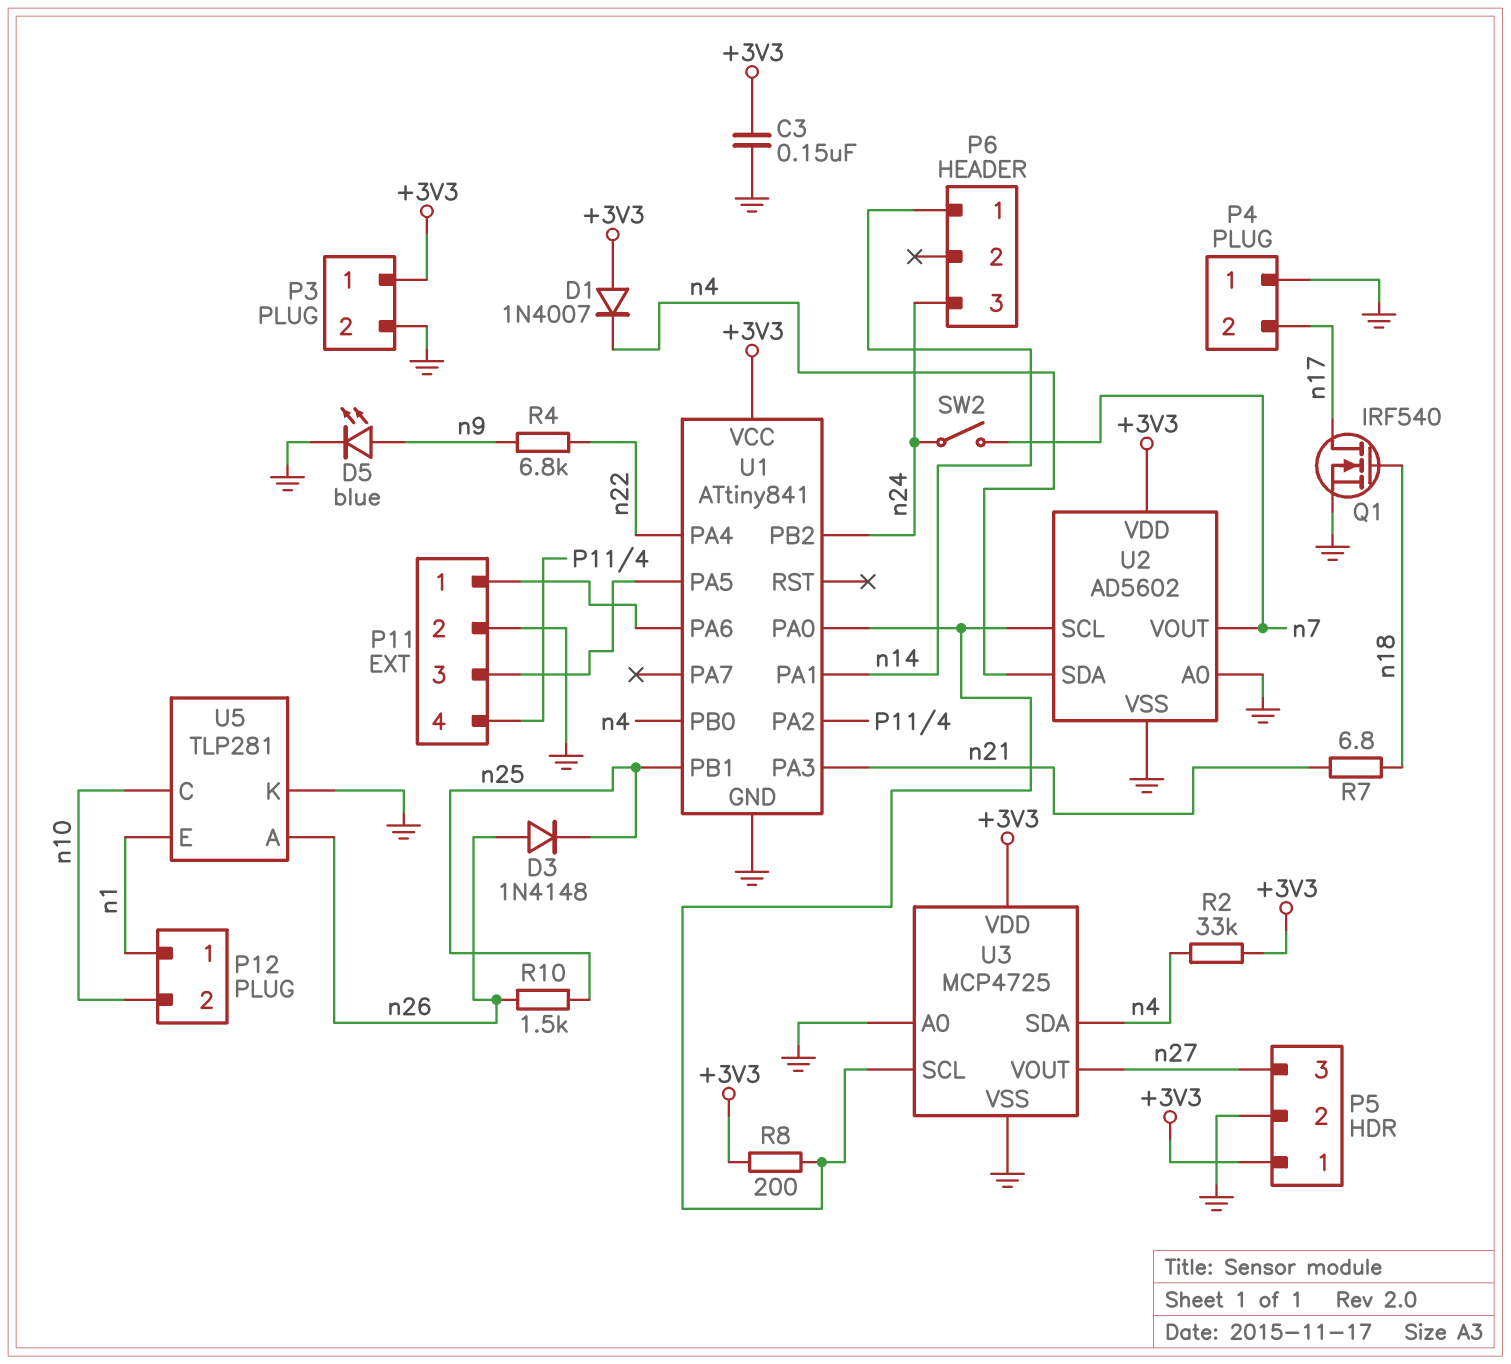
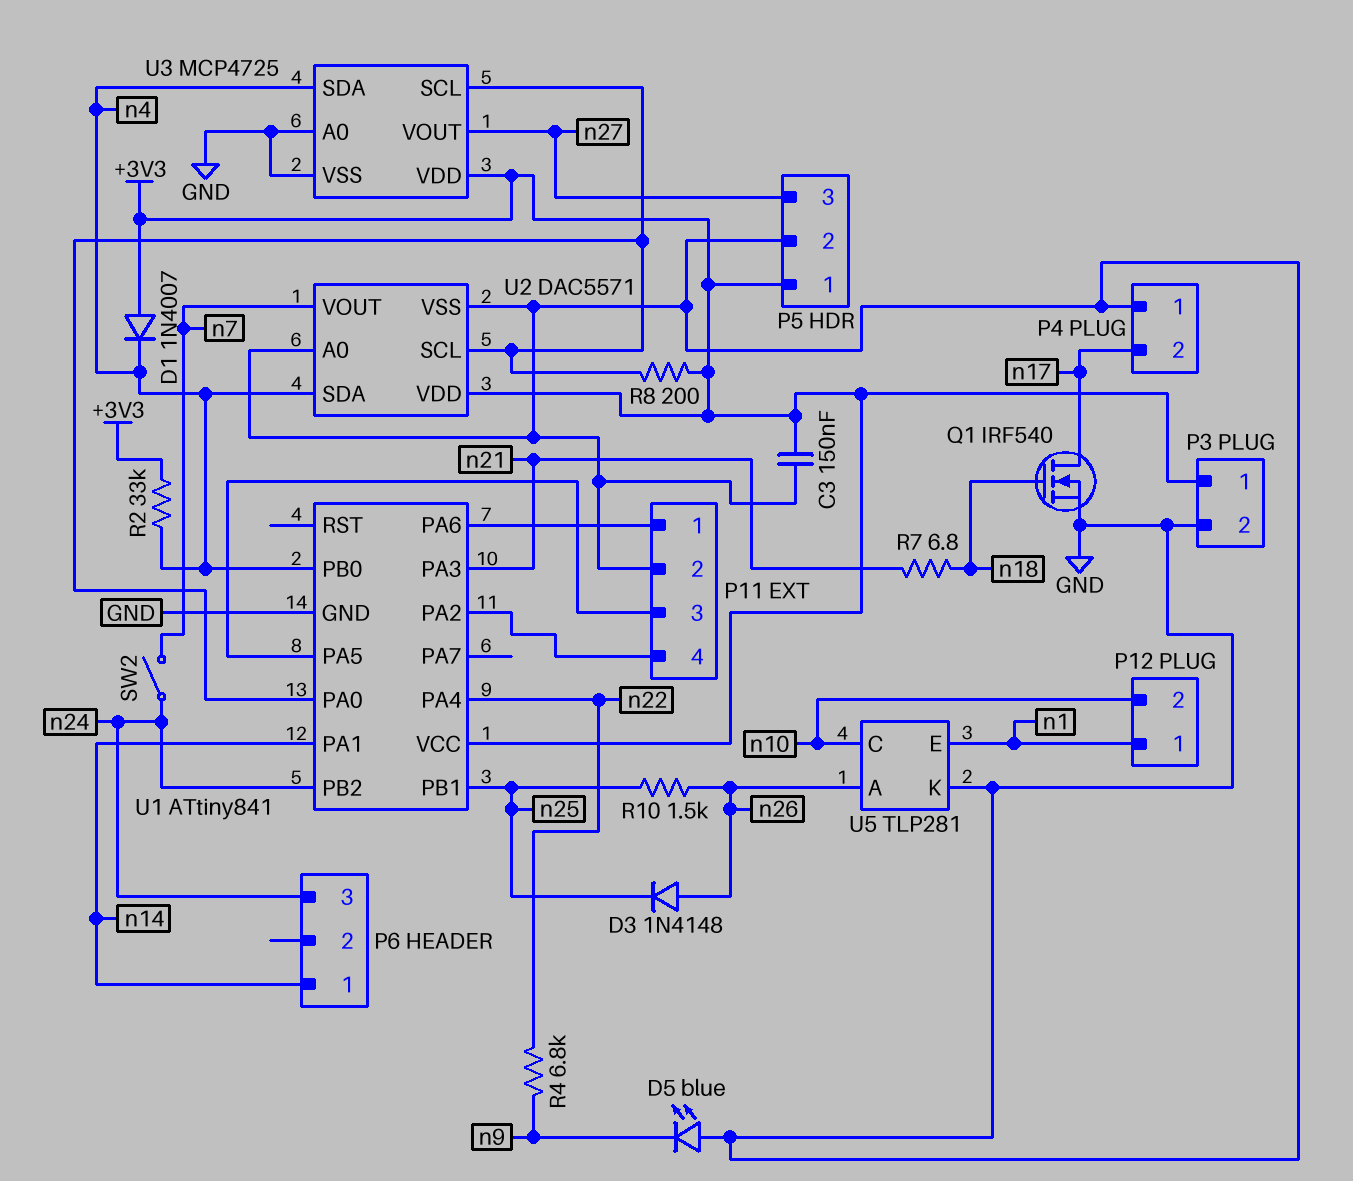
D5: LED blue (A n9, K GND) -> LED blue (A GND, K n9)
U2: AD5602 -> DAC5571

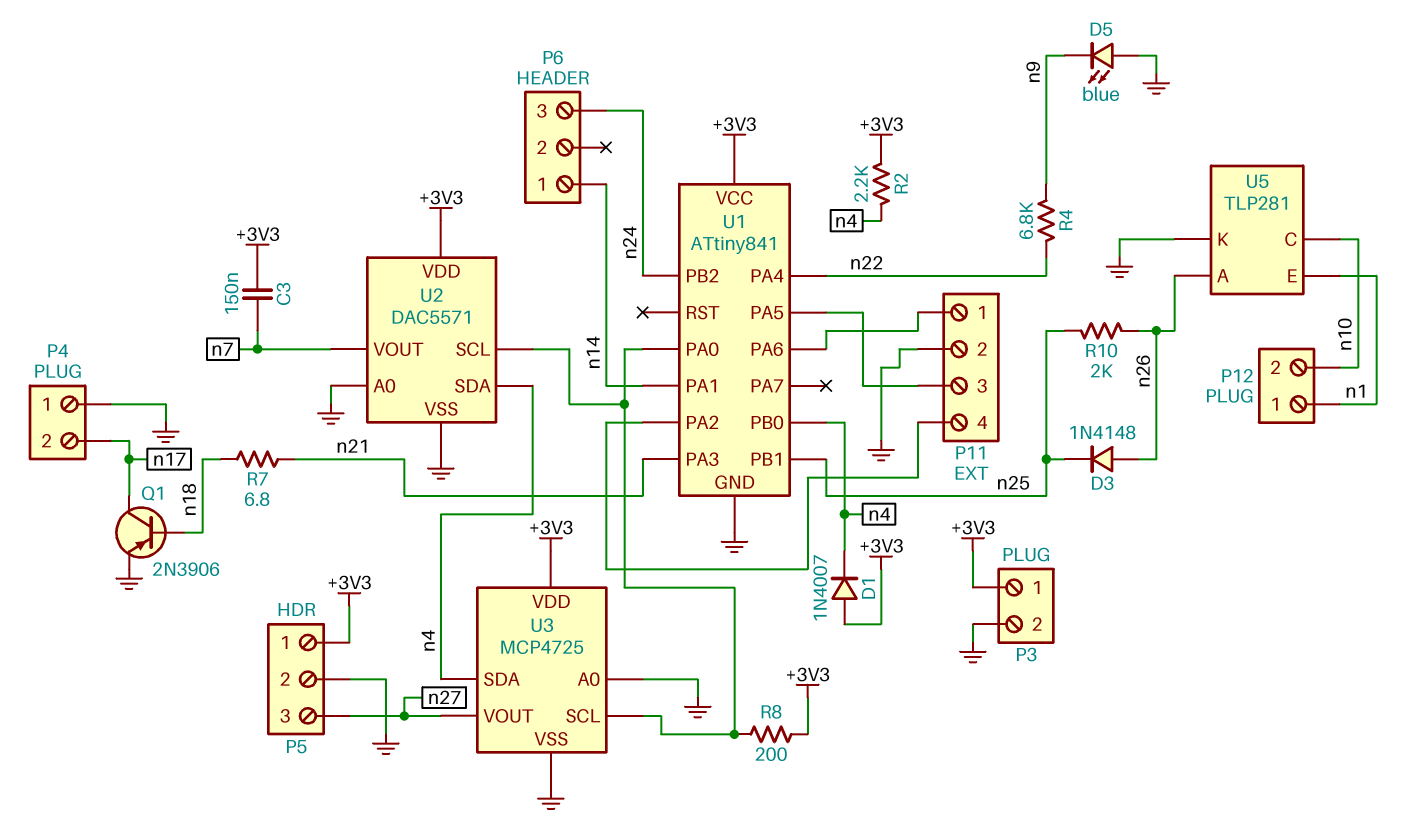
C3: 150nF (+3V3, GND) -> 150nF (+3V3, n7)
Q1: NMOS IRF540 (G n18, D n17, S GND) -> PNP 2N3906 (B n18, C n17, E GND)
R2: 33k (+3V3, n4) -> 2.2k (+3V3, n4)
R10: 1.5k (n25, n26) -> 2k (n25, n26)
SW2: switch (n7, n24) -> none

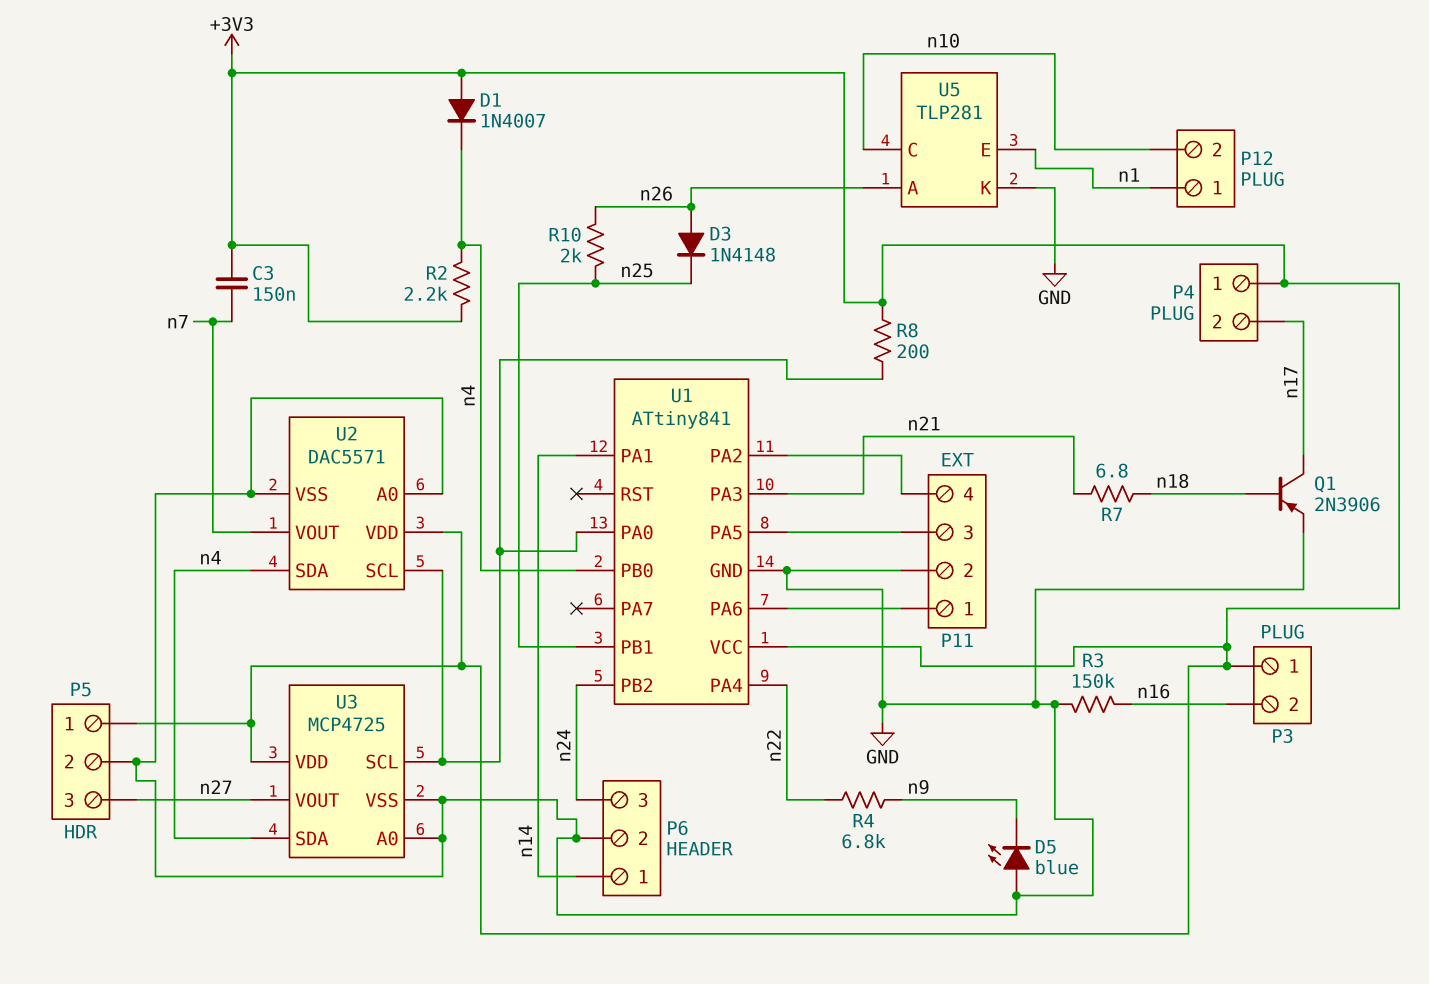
P3 pin 2: GND -> n16
P4 pin 1: GND -> +3V3
P6 pin 2: none -> GND
R3: none -> 150k (GND, n16)

